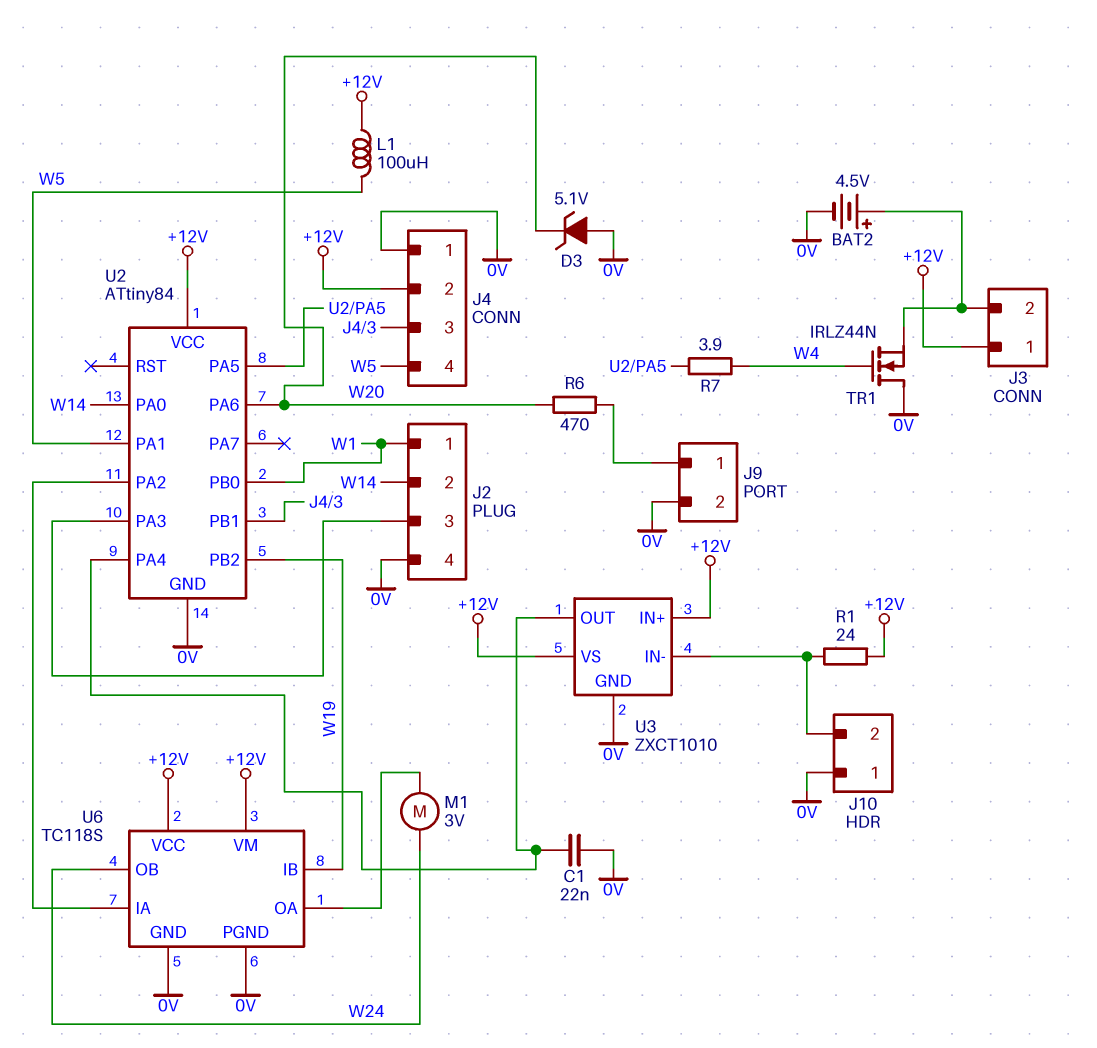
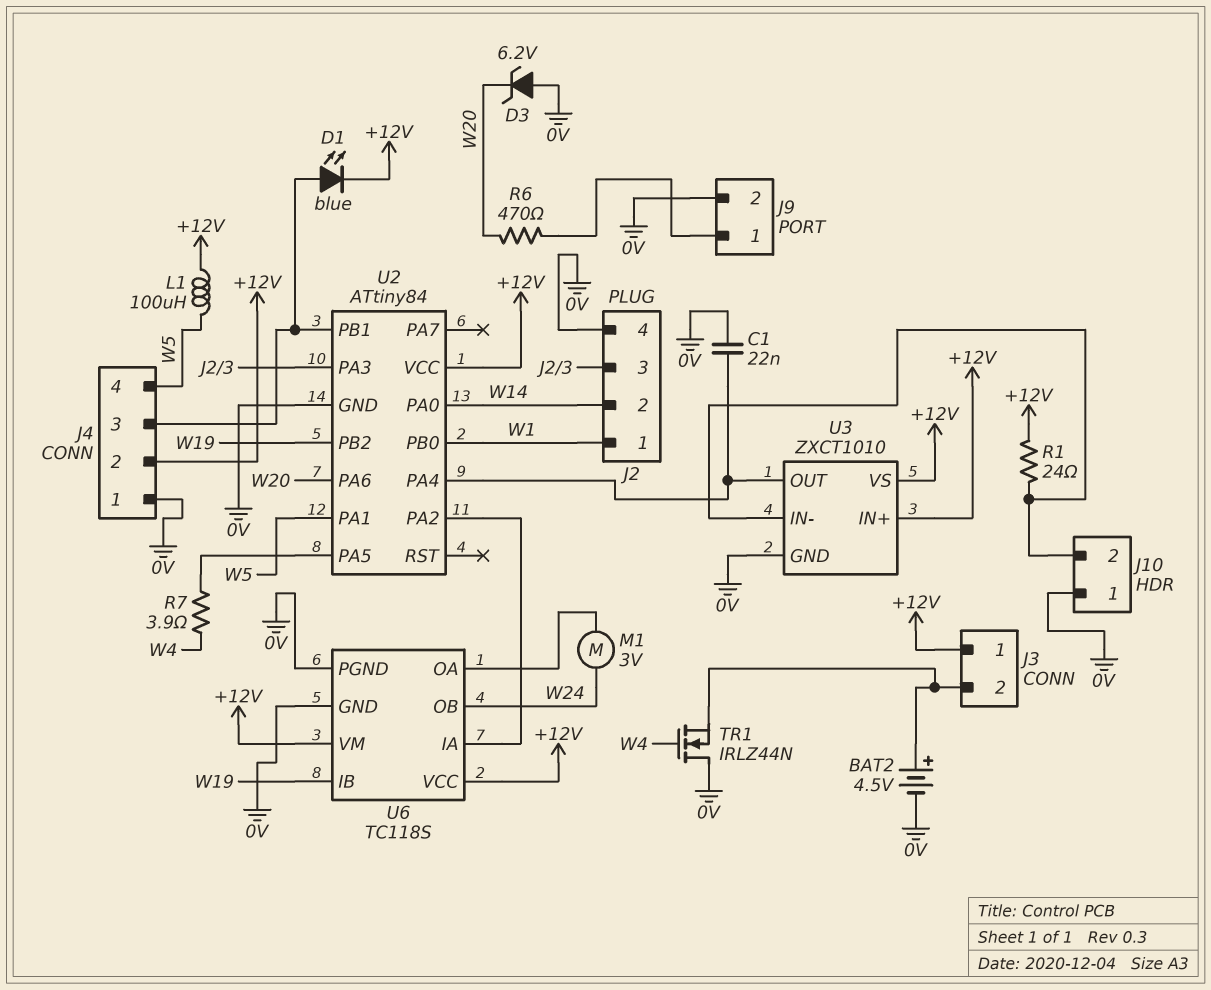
D1: none -> LED blue (A J4/3, K +12V)
D3: zener 5.1V (A 0V, K W20) -> zener 6.2V (A 0V, K W20)

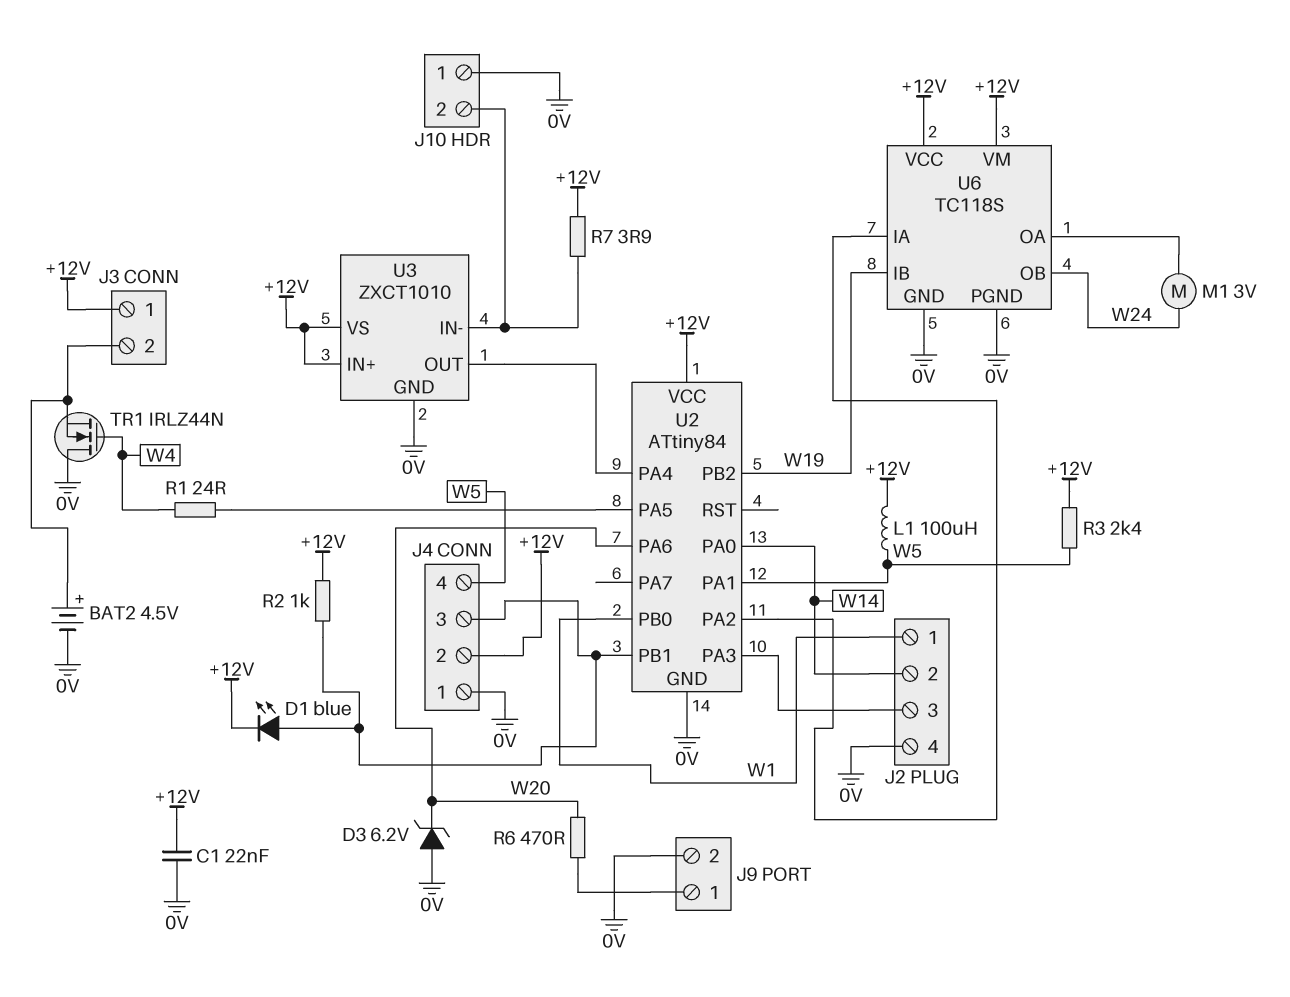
C1: 22nF (0V, U2/PA4) -> 22nF (+12V, 0V)
R1: 24 (+12V, J10/2) -> 24 (U2/PA5, W4)
R2: none -> 1k (+12V, J4/3)
R3: none -> 2.4k (+12V, W5)
R7: 3.9 (U2/PA5, W4) -> 3.9 (+12V, J10/2)

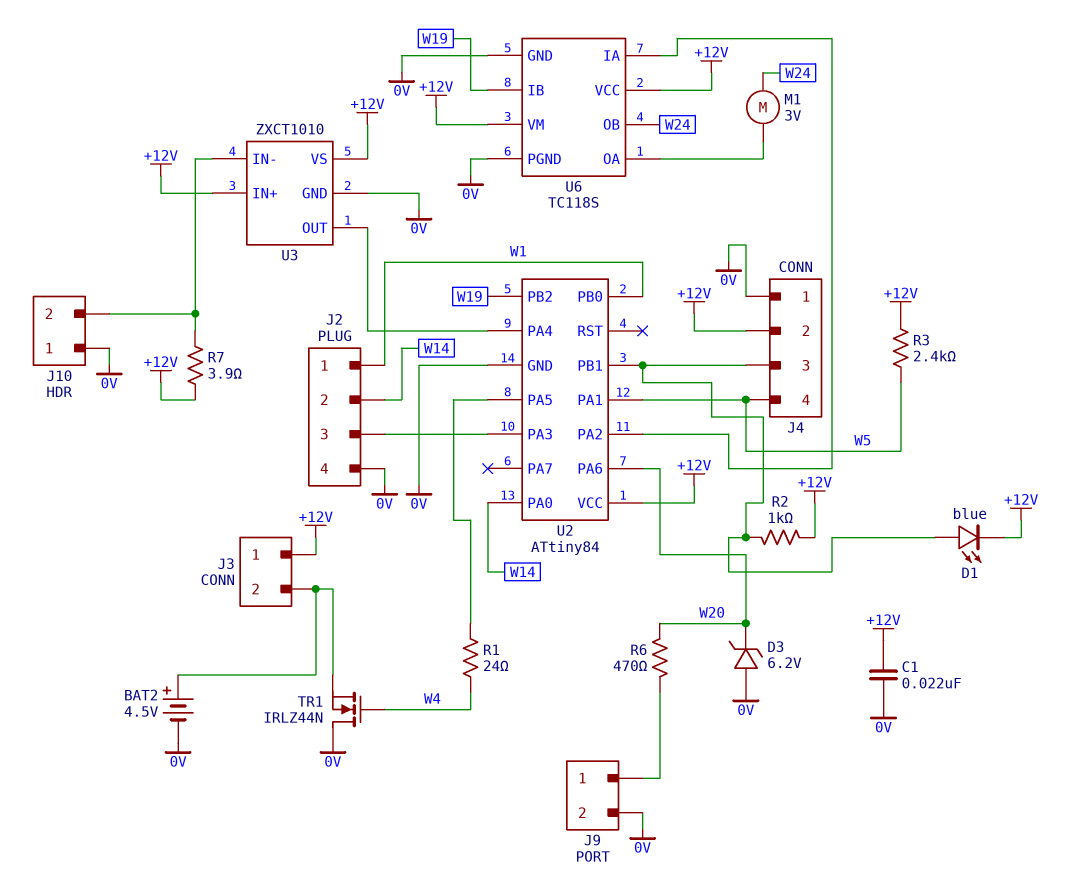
L1: 100uH (+12V, W5) -> none

